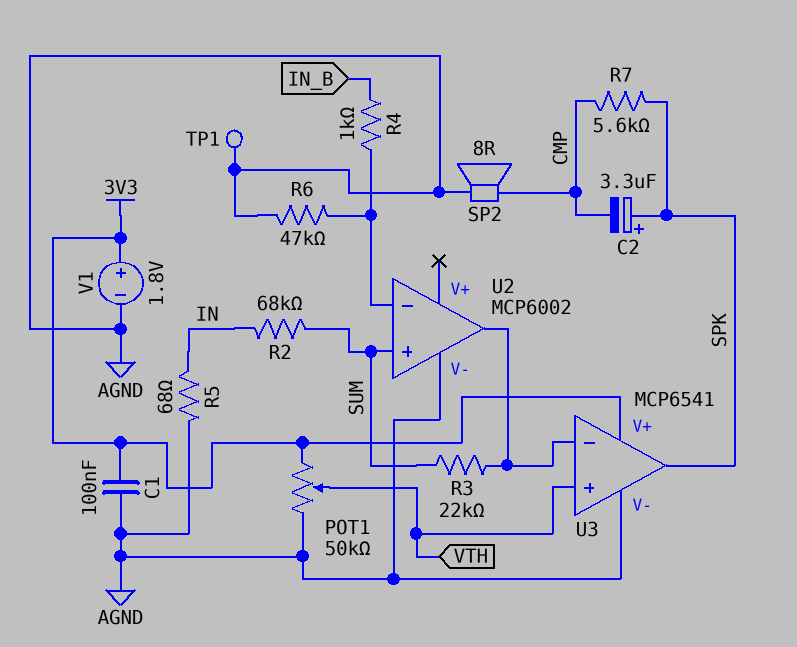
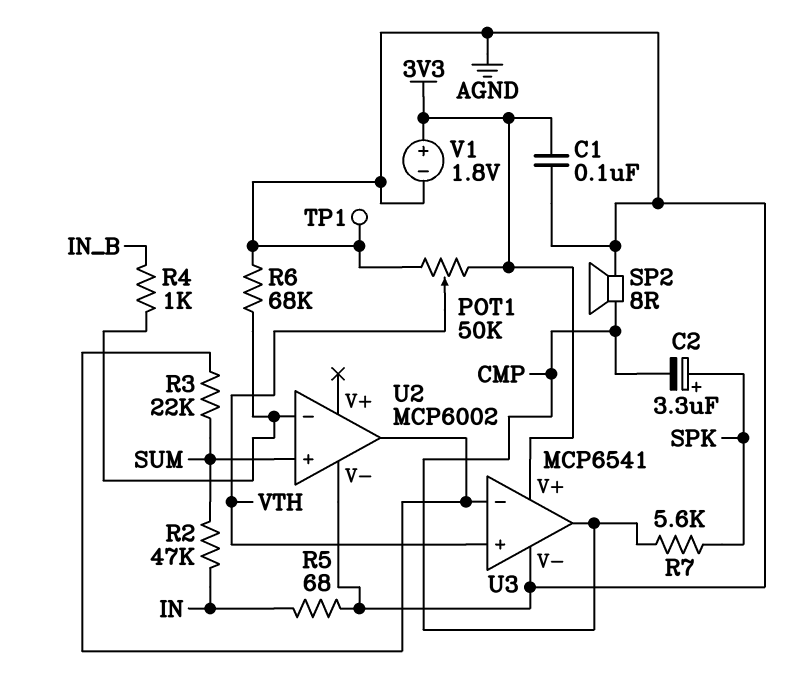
R2: 68k (IN, SUM) -> 47k (IN, SUM)
R6: 47k (AGND, U2/in-) -> 68k (AGND, U2/in-)
U3 pin out: SPK -> CMP

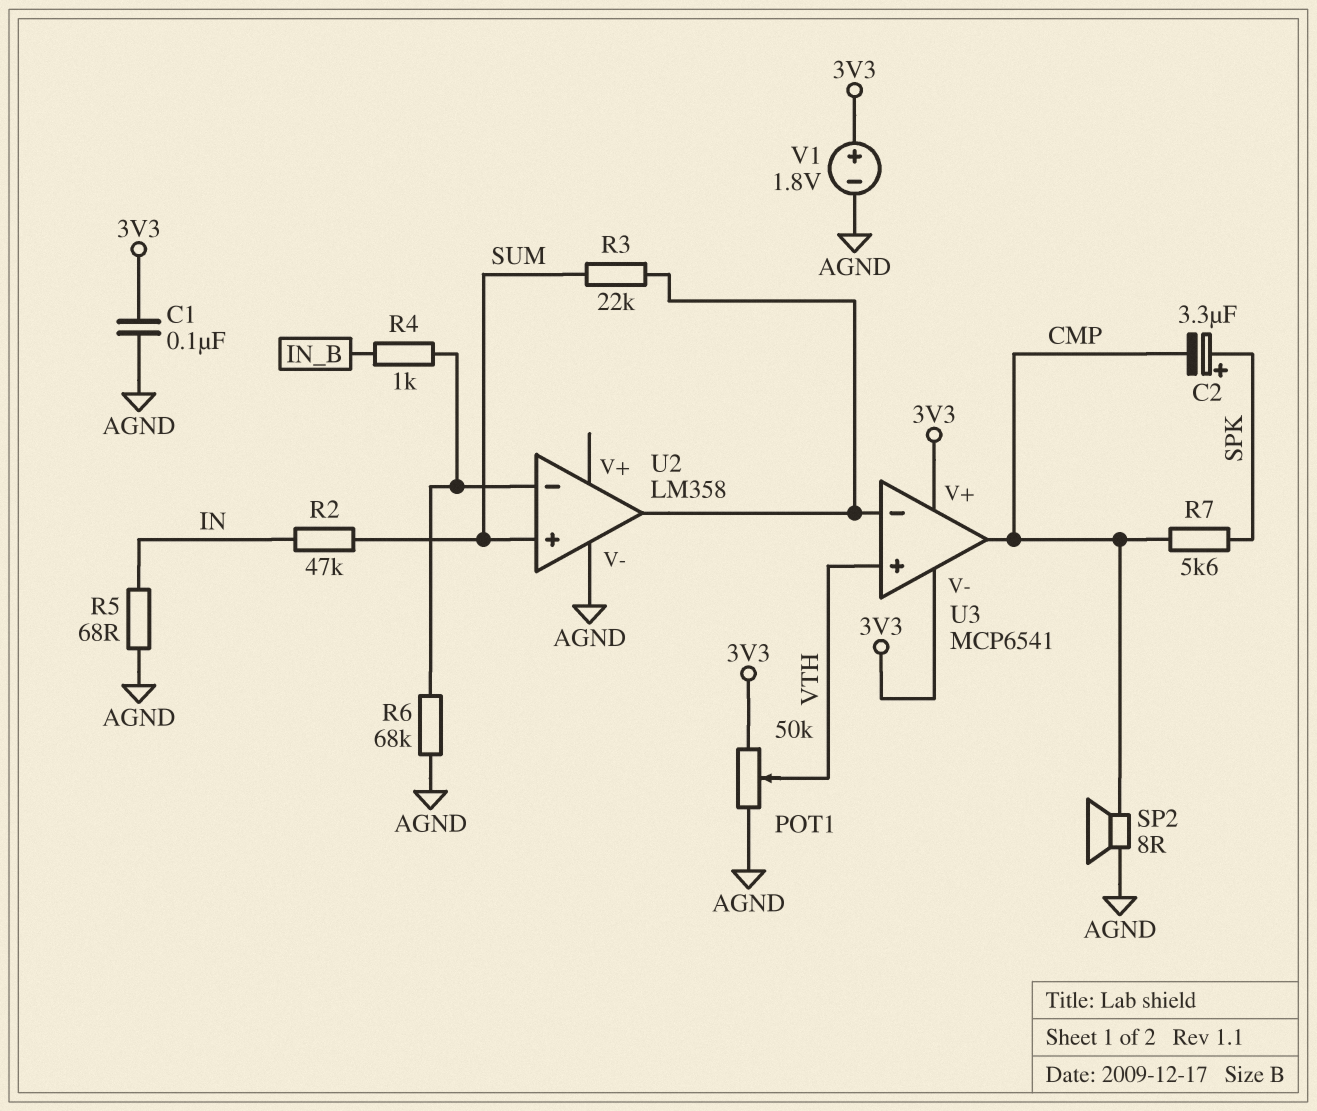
TP1: test point (AGND) -> none
U2: MCP6002 -> LM358
U3 pin V-: AGND -> 3V3

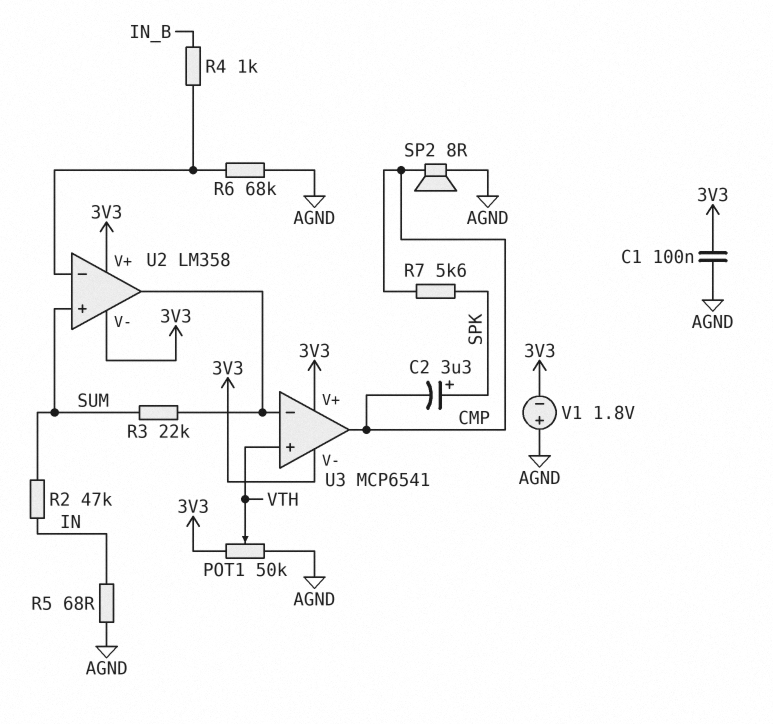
U2 pin V+: none -> 3V3
U2 pin V-: AGND -> 3V3
V1: 1.8V (plus 3V3, minus AGND) -> 1.8V (plus AGND, minus 3V3)

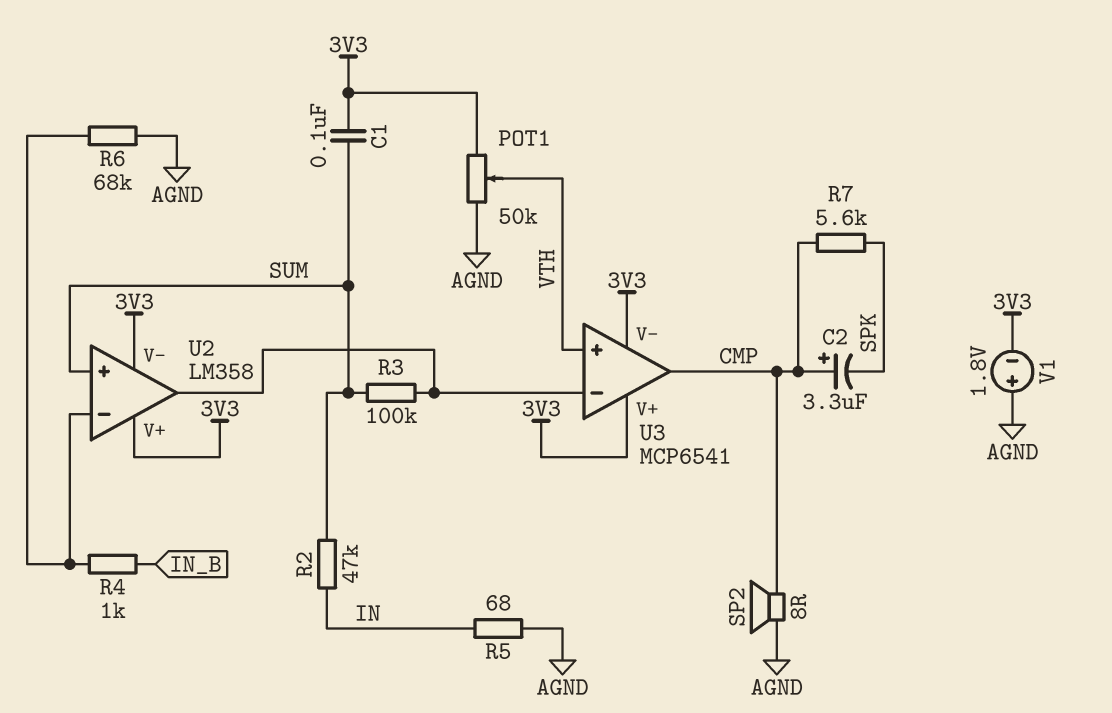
C1: 100nF (3V3, AGND) -> 100nF (3V3, SUM)
C2: 3.3uF (plus SPK, minus CMP) -> 3.3uF (plus CMP, minus SPK)
R3: 22k (SUM, U2/out) -> 100k (SUM, U2/out)

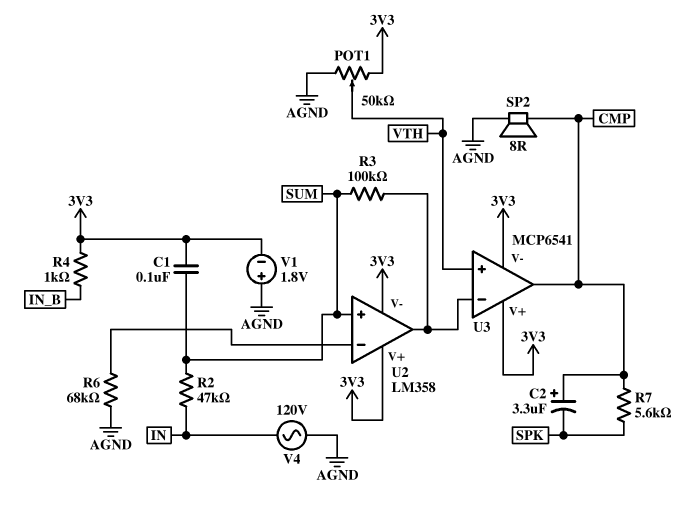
R4: 1k (IN_B, U2/in-) -> 1k (3V3, IN_B)
R5: 68 (AGND, IN) -> none
V4: none -> AC 120V (AGND, IN)

